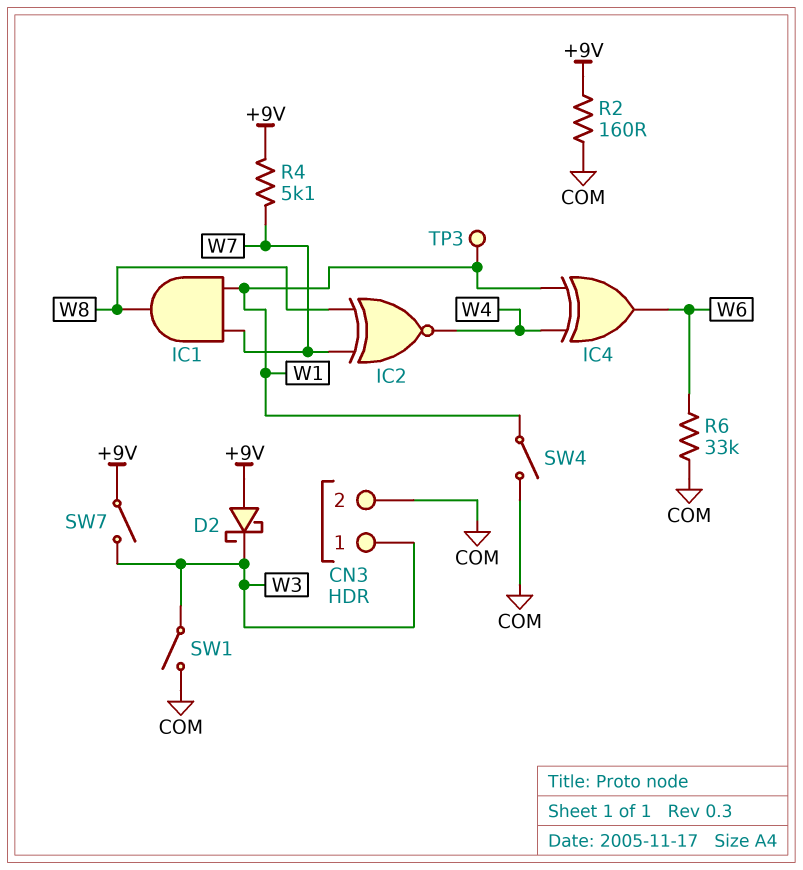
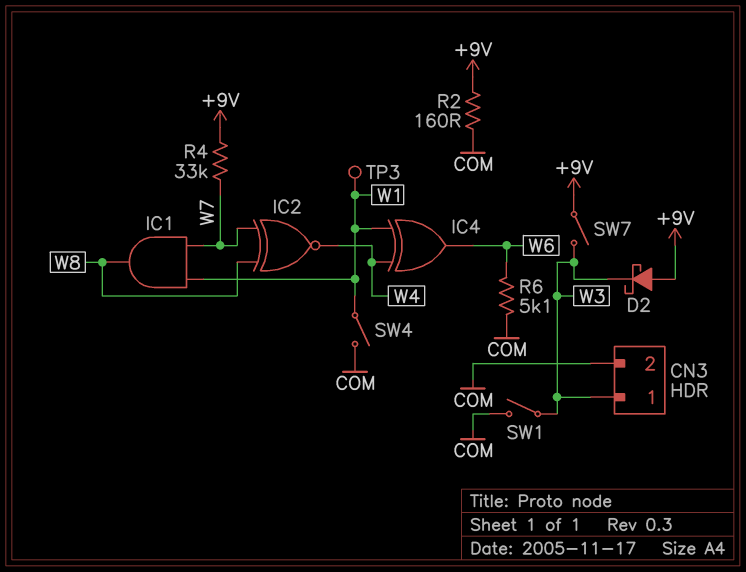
R4: 5.1k (+9V, W7) -> 33k (+9V, W7)
R6: 33k (COM, W6) -> 5.1k (COM, W6)

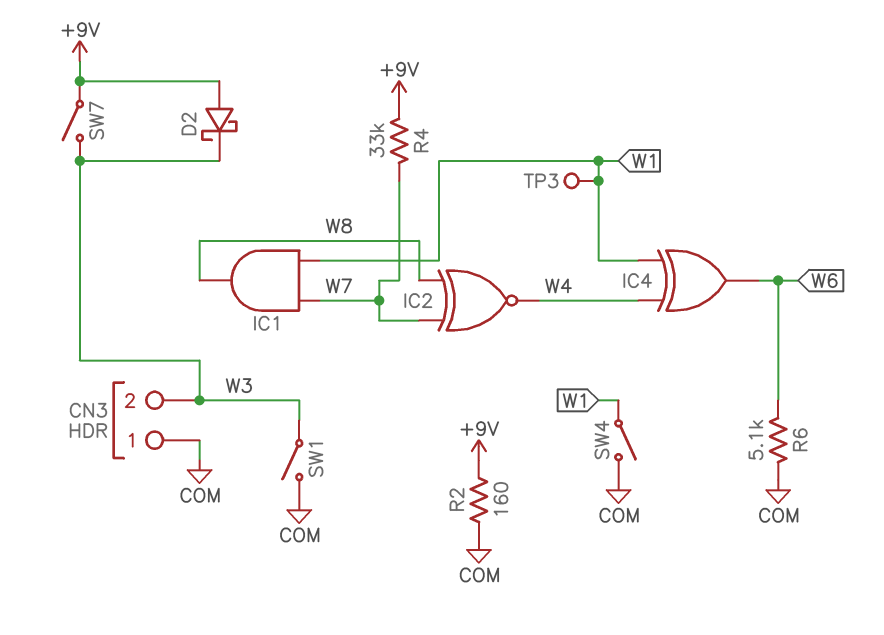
CN3 pin 1: W3 -> COM
CN3 pin 2: COM -> W3

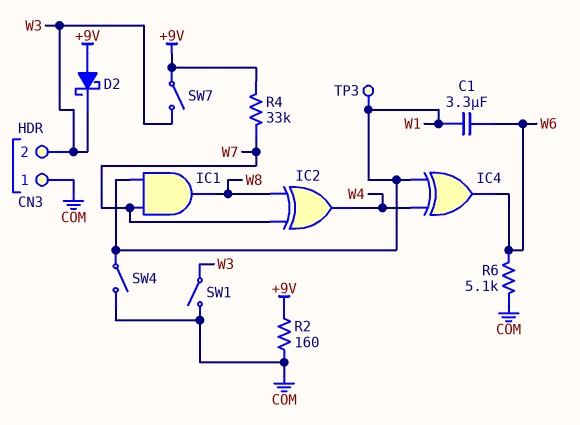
C1: none -> 3.3uF (W1, W6)
IC2: XNOR (in W7, in W8, out W4) -> XOR (in W7, in W8, out W4)

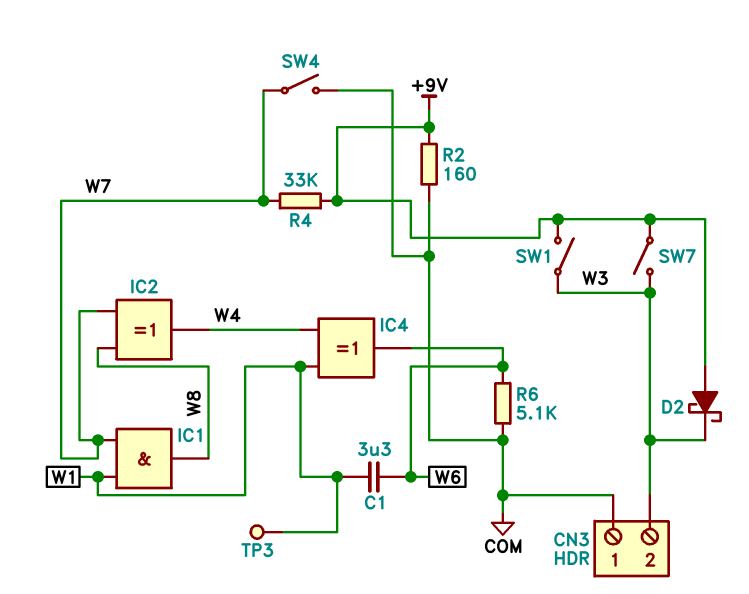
SW1: switch (COM, W3) -> switch (+9V, W3)
SW4: switch (COM, W1) -> switch (COM, W7)

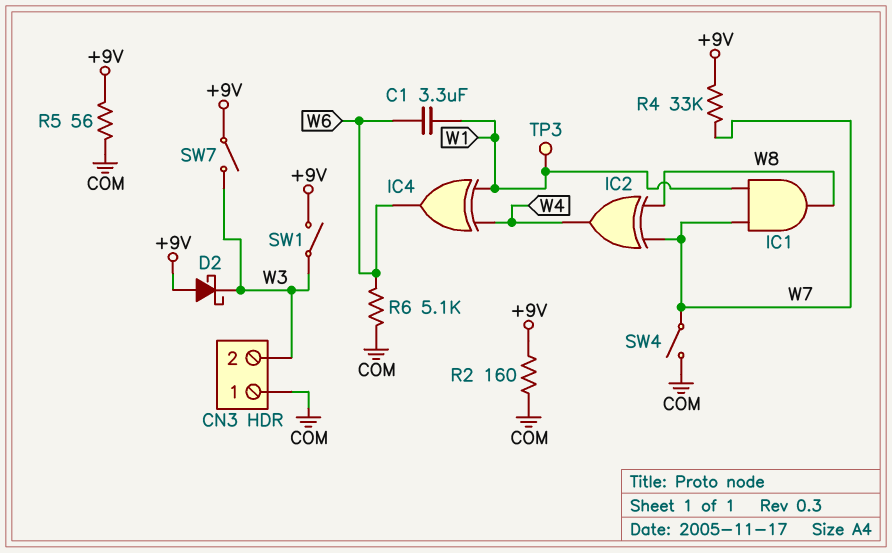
R5: none -> 56 (+9V, COM)

